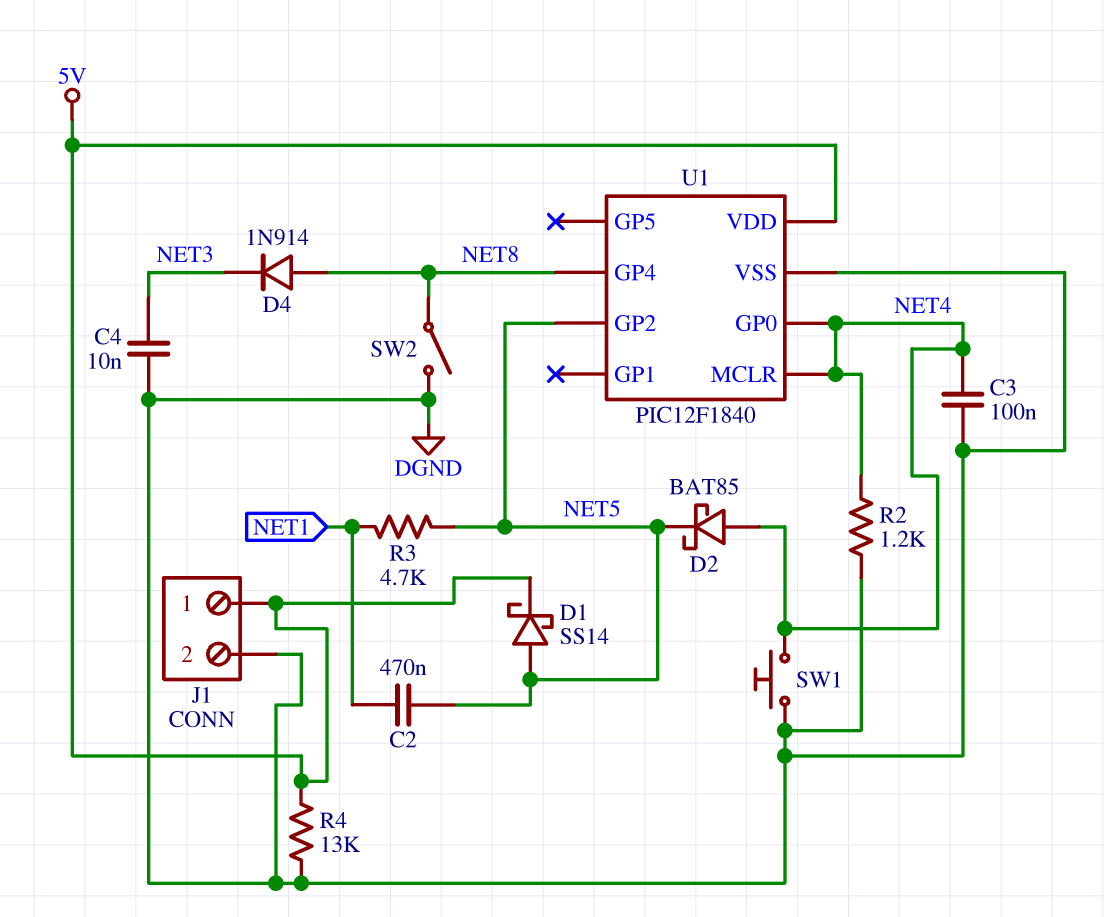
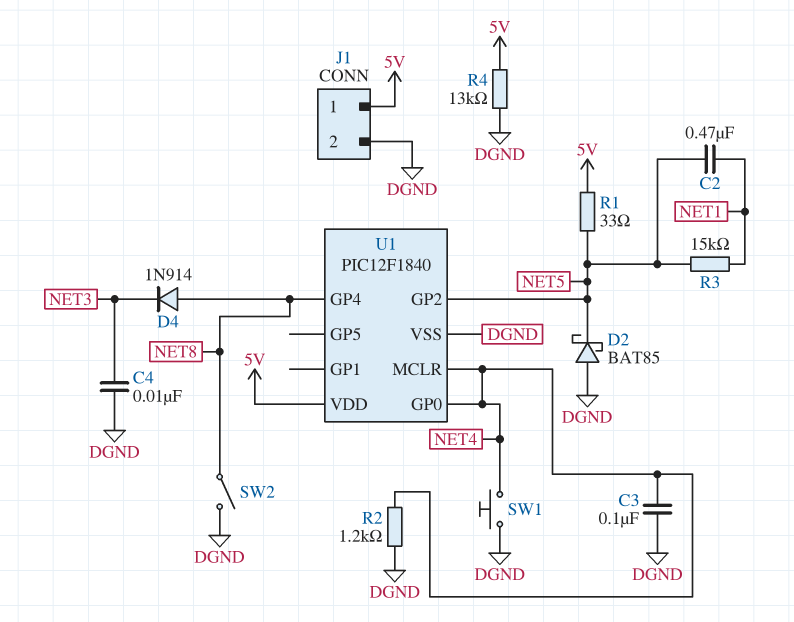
D1: schottky SS14 (A NET5, K 5V) -> none
D2: schottky BAT85 (A NET4, K NET5) -> schottky BAT85 (A DGND, K NET5)
R1: none -> 33 (5V, NET5)
R3: 4.7k (NET1, NET5) -> 15k (NET1, NET5)

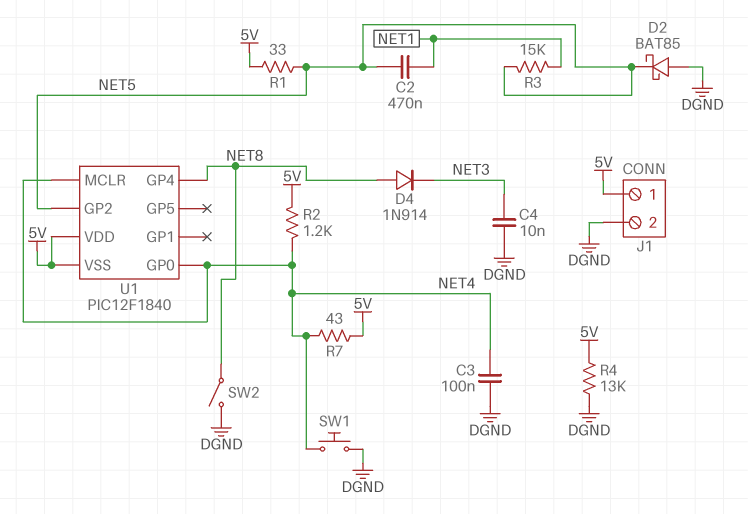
R2: 1.2k (DGND, NET4) -> 1.2k (5V, NET4)
R7: none -> 43 (5V, NET4)
U1 pin VSS: DGND -> 5V

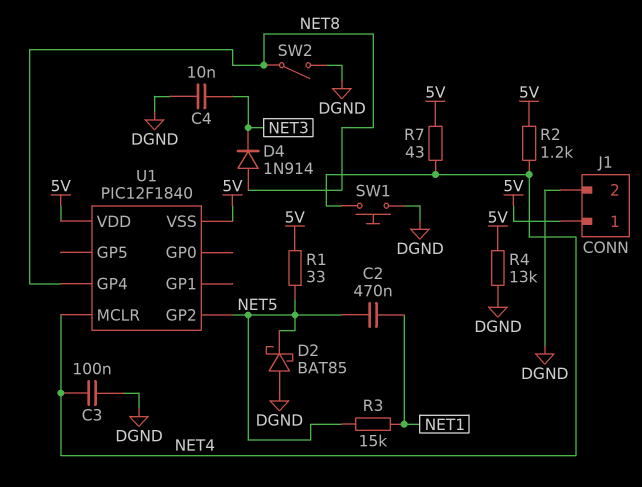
U1 pin GP0: NET4 -> none

